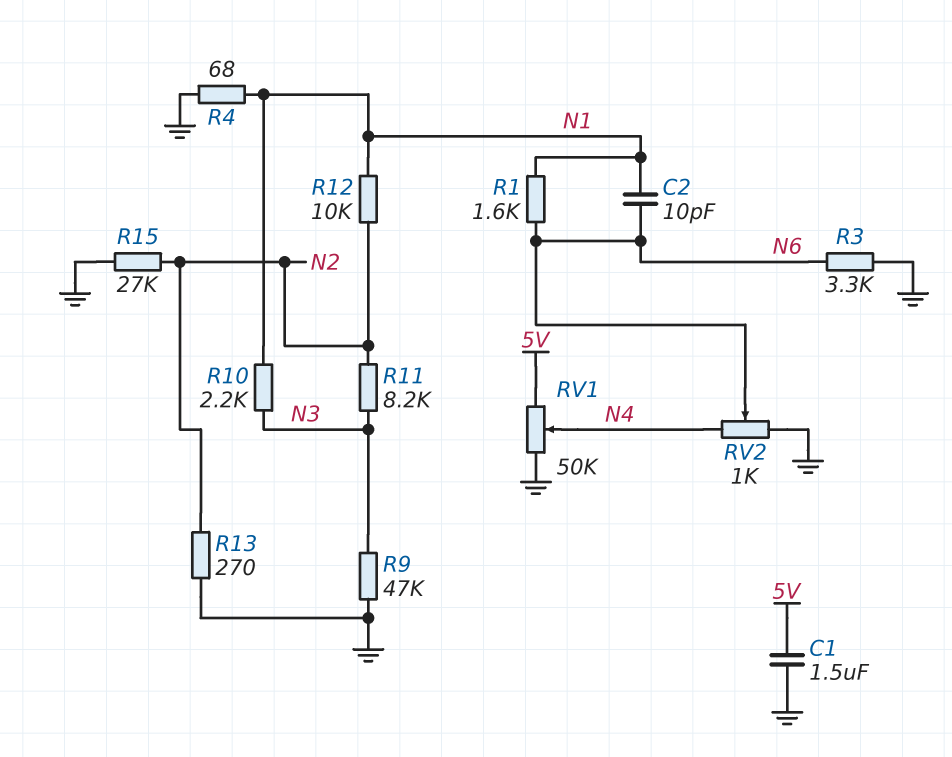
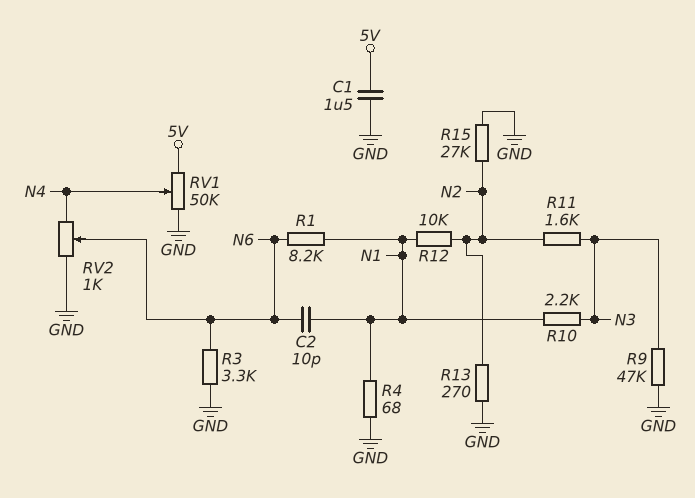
R1: 1.6k (N1, N6) -> 8.2k (N1, N6)
R11: 8.2k (N2, N3) -> 1.6k (N2, N3)

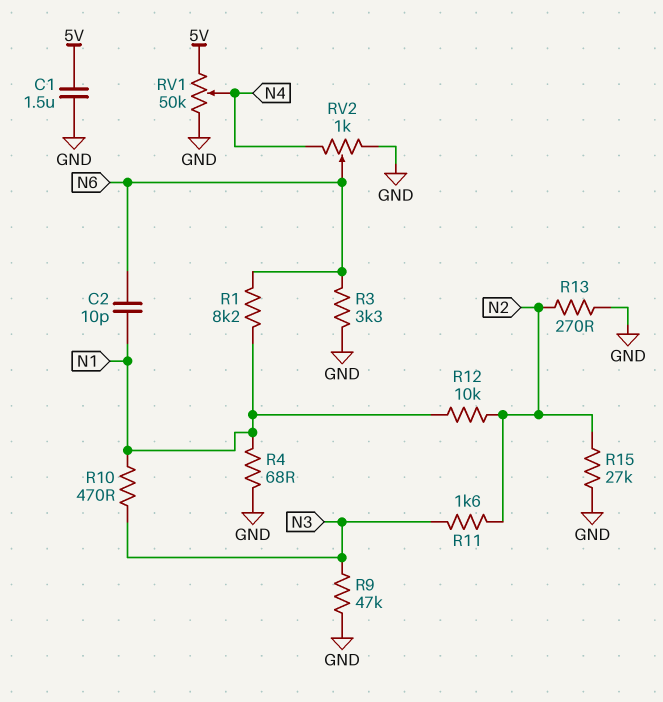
R10: 2.2k (N1, N3) -> 470 (N1, N3)

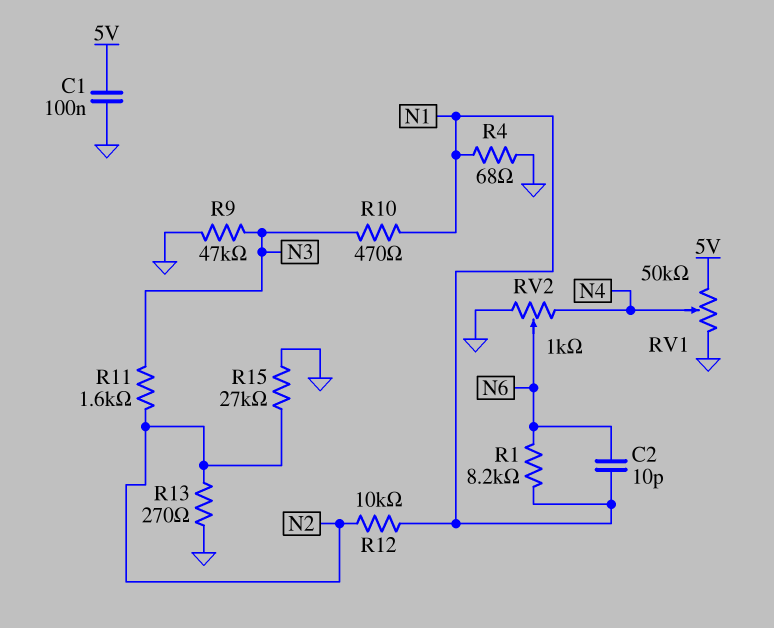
C1: 1.5uF (5V, GND) -> 100nF (5V, GND)
R3: 3.3k (GND, N6) -> none

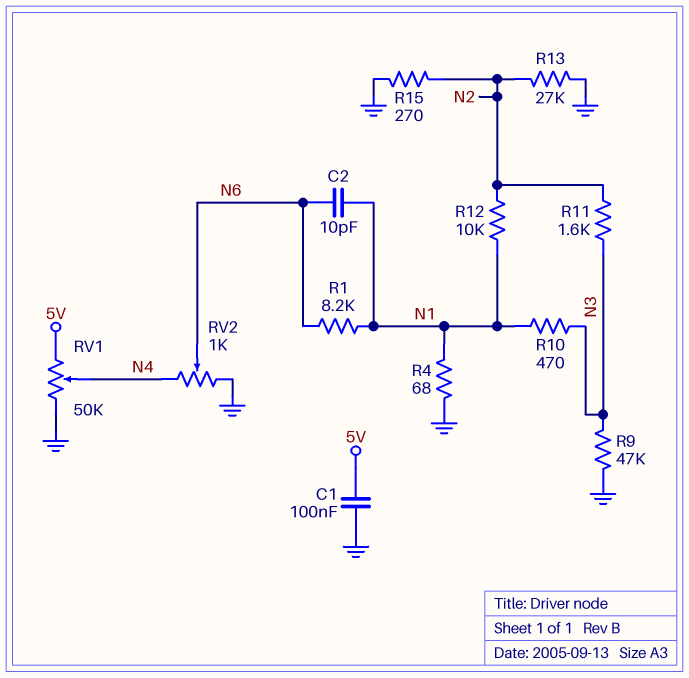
R13: 270 (GND, N2) -> 27k (GND, N2)
R15: 27k (GND, N2) -> 270 (GND, N2)

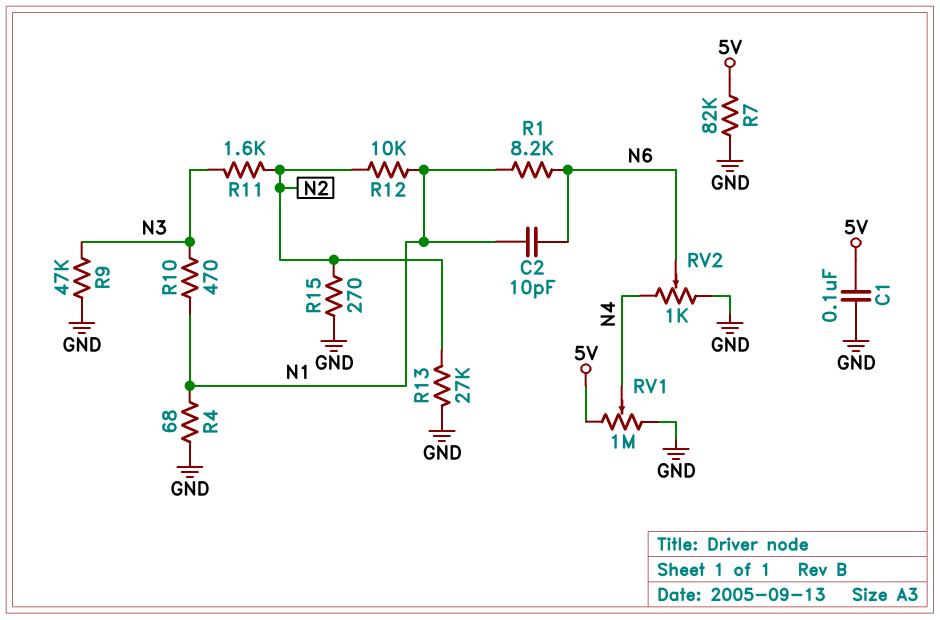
R7: none -> 82k (5V, GND)
RV1: 50k (5V, GND, wiper N4) -> 1M (5V, GND, wiper N4)

